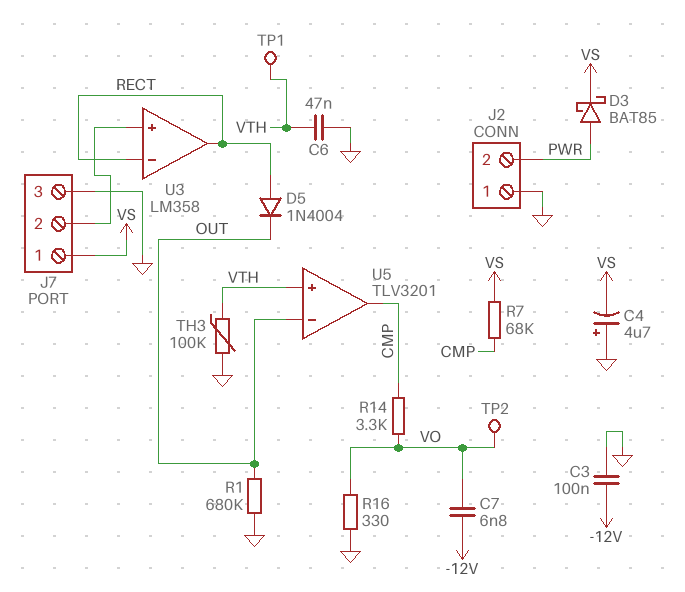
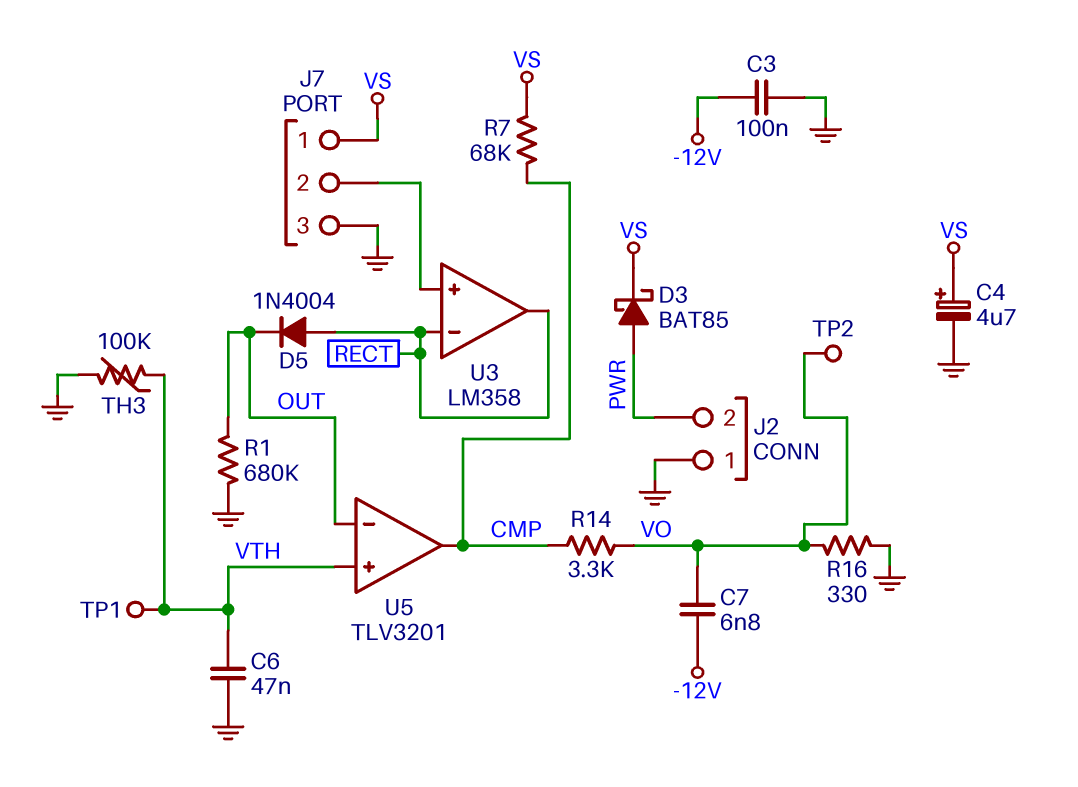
C4: 4.7uF (plus GND, minus VS) -> 4.7uF (plus VS, minus GND)

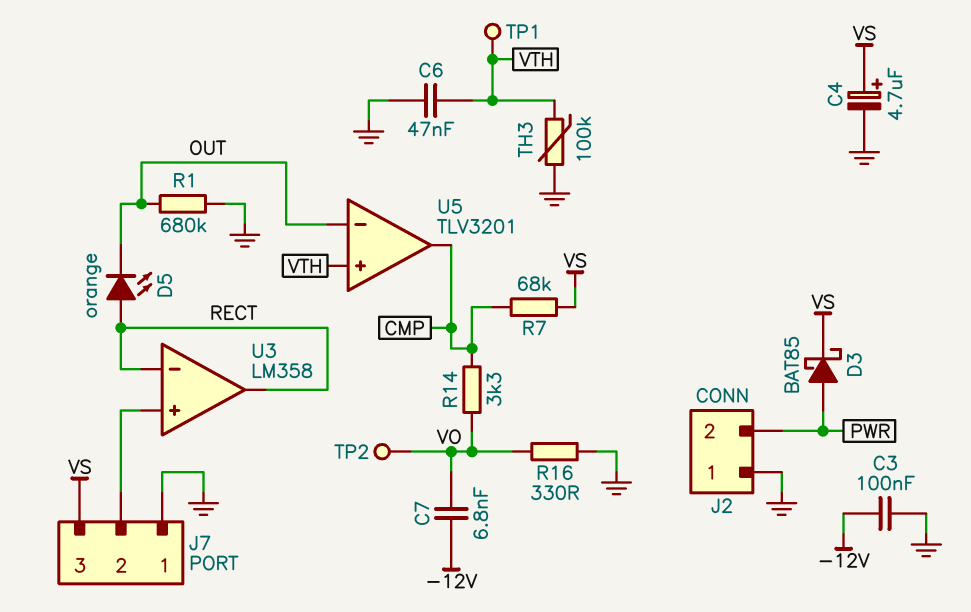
D5: diode 1N4004 (A RECT, K OUT) -> LED orange (A RECT, K OUT)
J7 pin 1: VS -> GND
J7 pin 3: GND -> VS

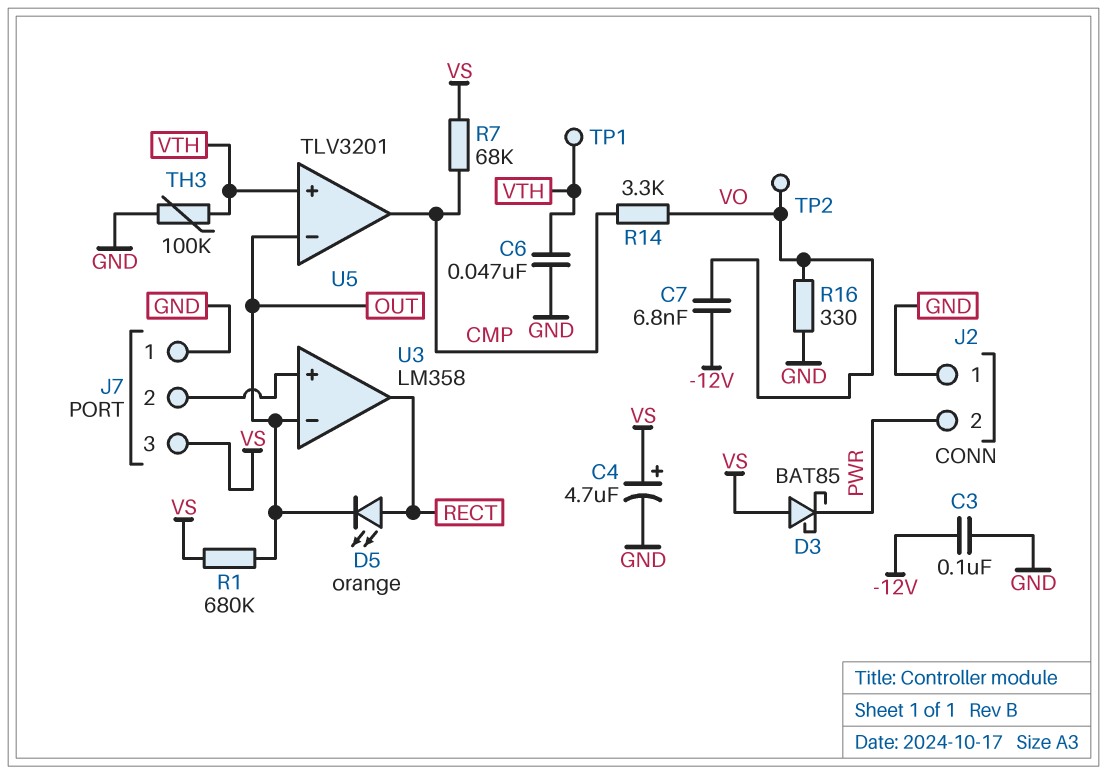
D3: schottky BAT85 (A PWR, K VS) -> schottky BAT85 (A VS, K PWR)
R1: 680k (GND, OUT) -> 680k (OUT, VS)
U3 pin in-: RECT -> OUT

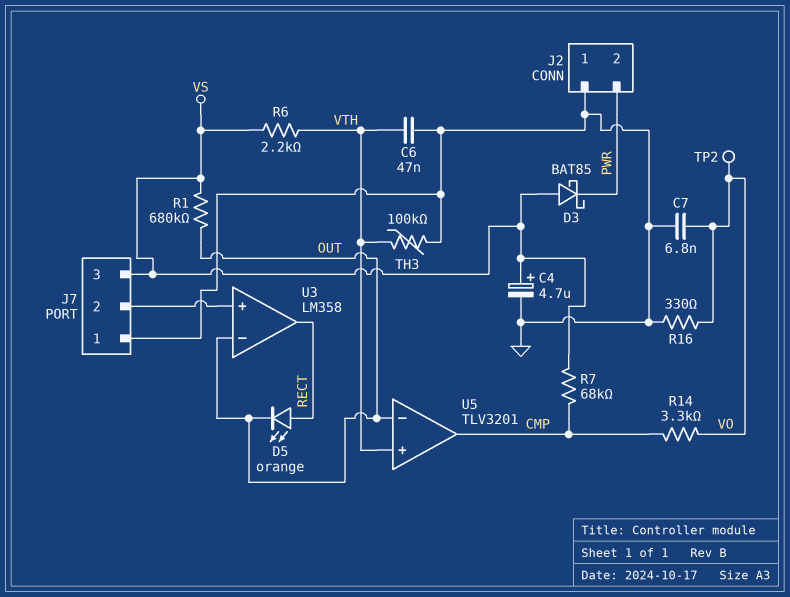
C3: 100nF (-12V, GND) -> none
C7: 6.8nF (-12V, VO) -> 6.8nF (GND, VO)
R6: none -> 2.2k (VS, VTH)
TP1: test point (VTH) -> none

